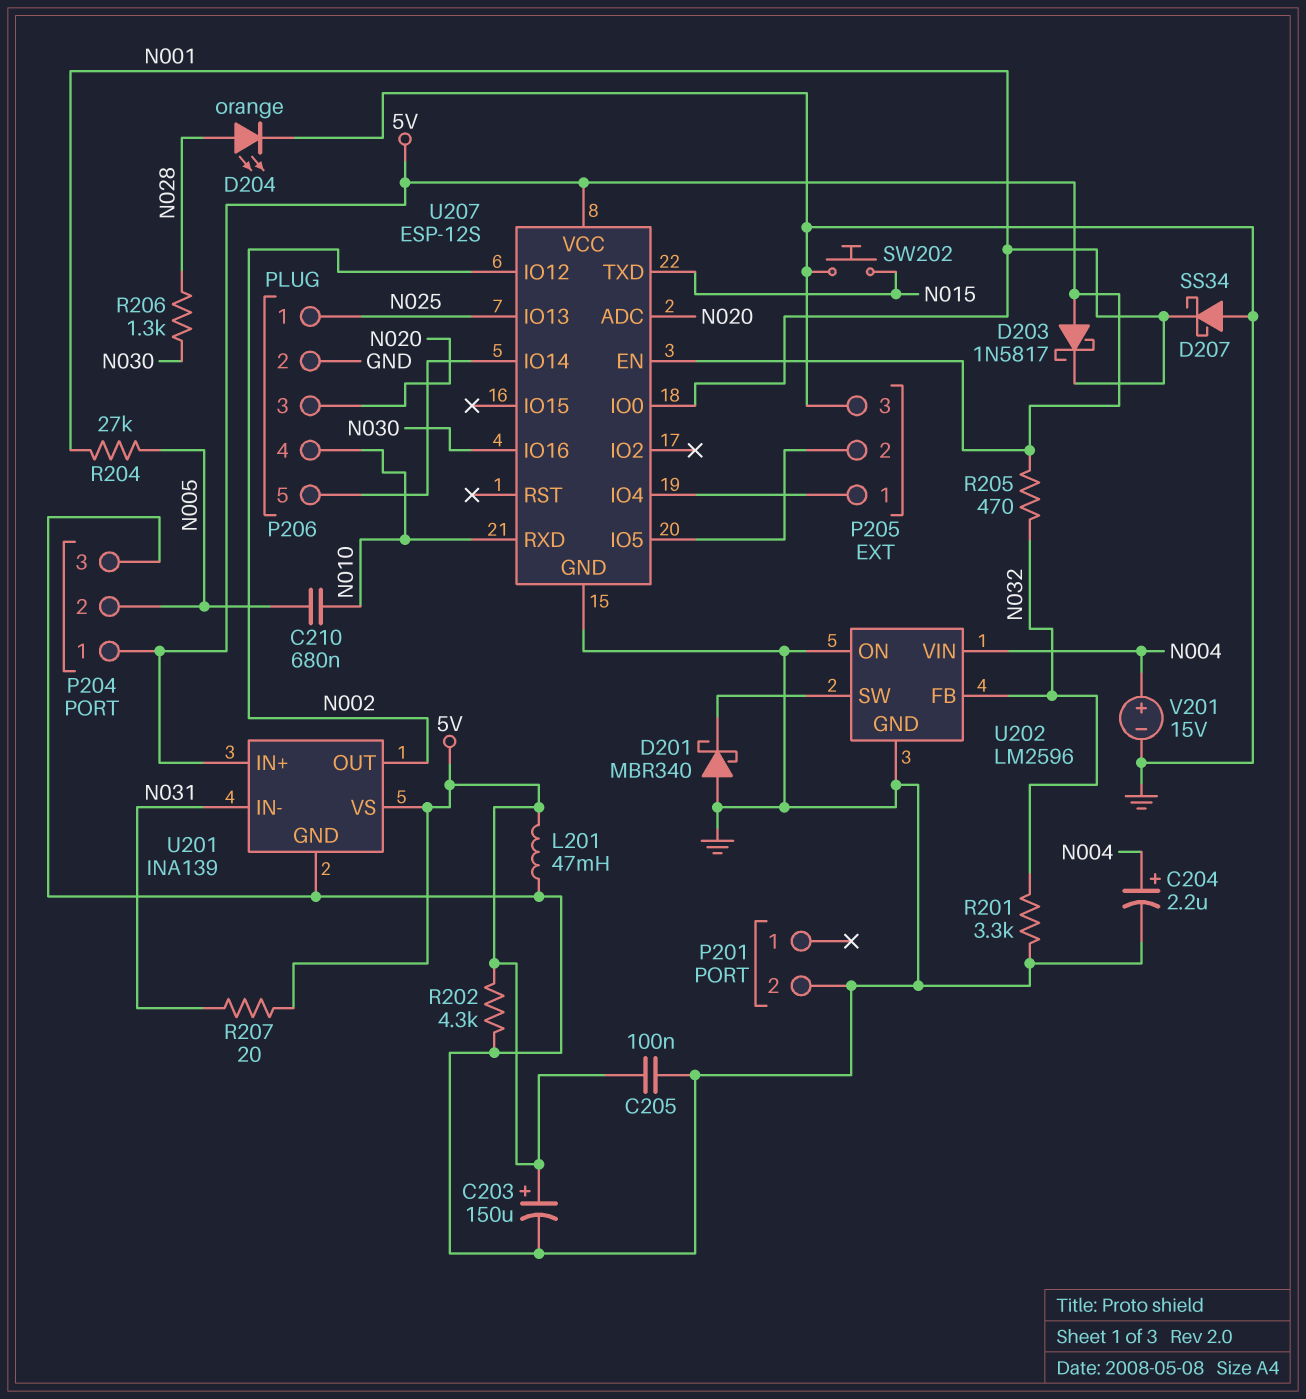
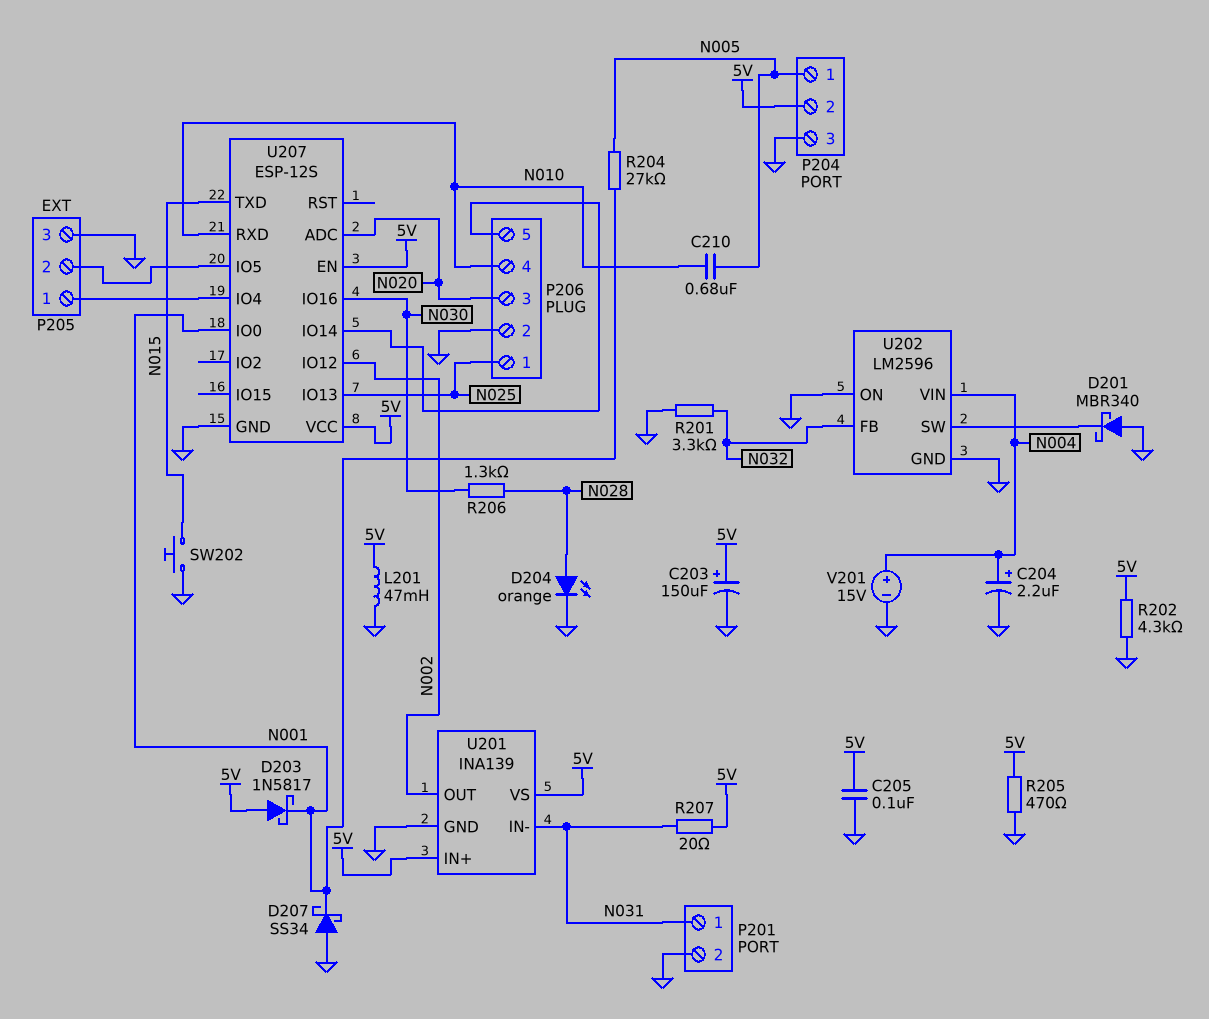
P201 pin 1: none -> N031
P204 pin 1: 5V -> N005
P204 pin 2: N005 -> 5V
R205: 470 (5V, N032) -> 470 (5V, GND)

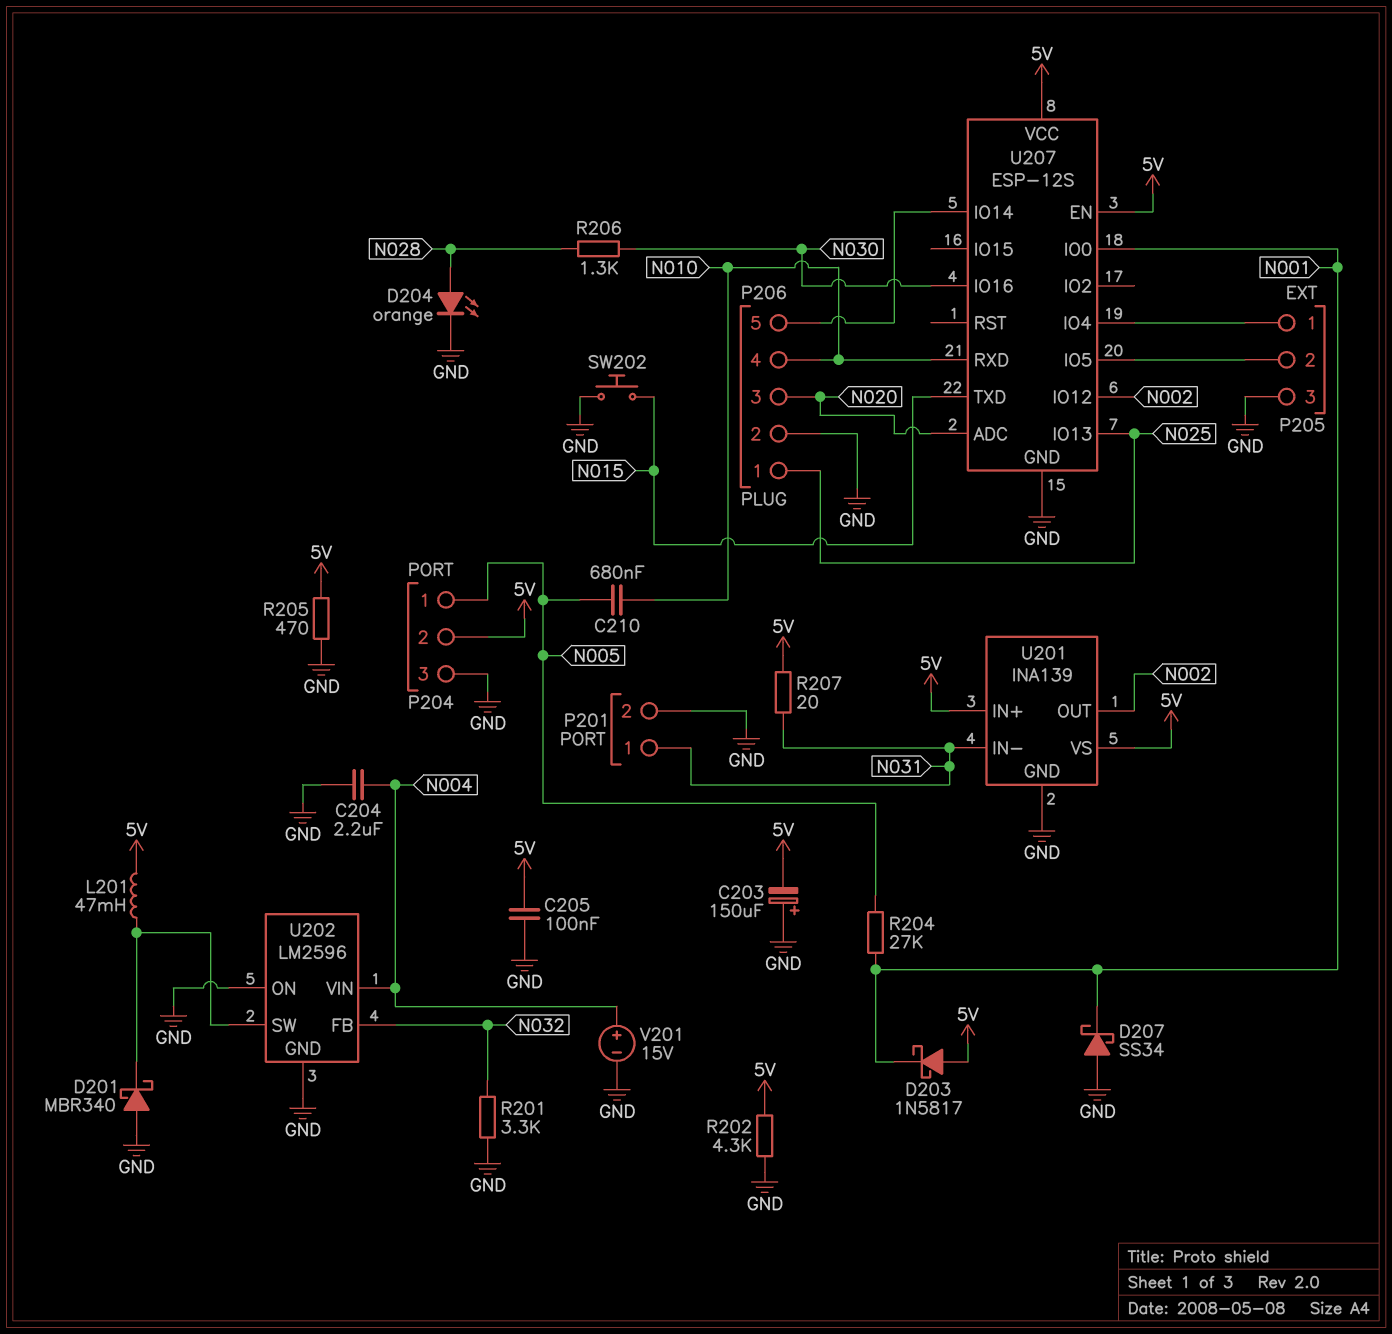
C203: 150uF (plus 5V, minus GND) -> 150uF (plus GND, minus 5V)
C204: 2.2uF (plus N004, minus GND) -> 2.2uF (GND, N004)
L201: 47mH (5V, GND) -> 47mH (5V, U202/SW)

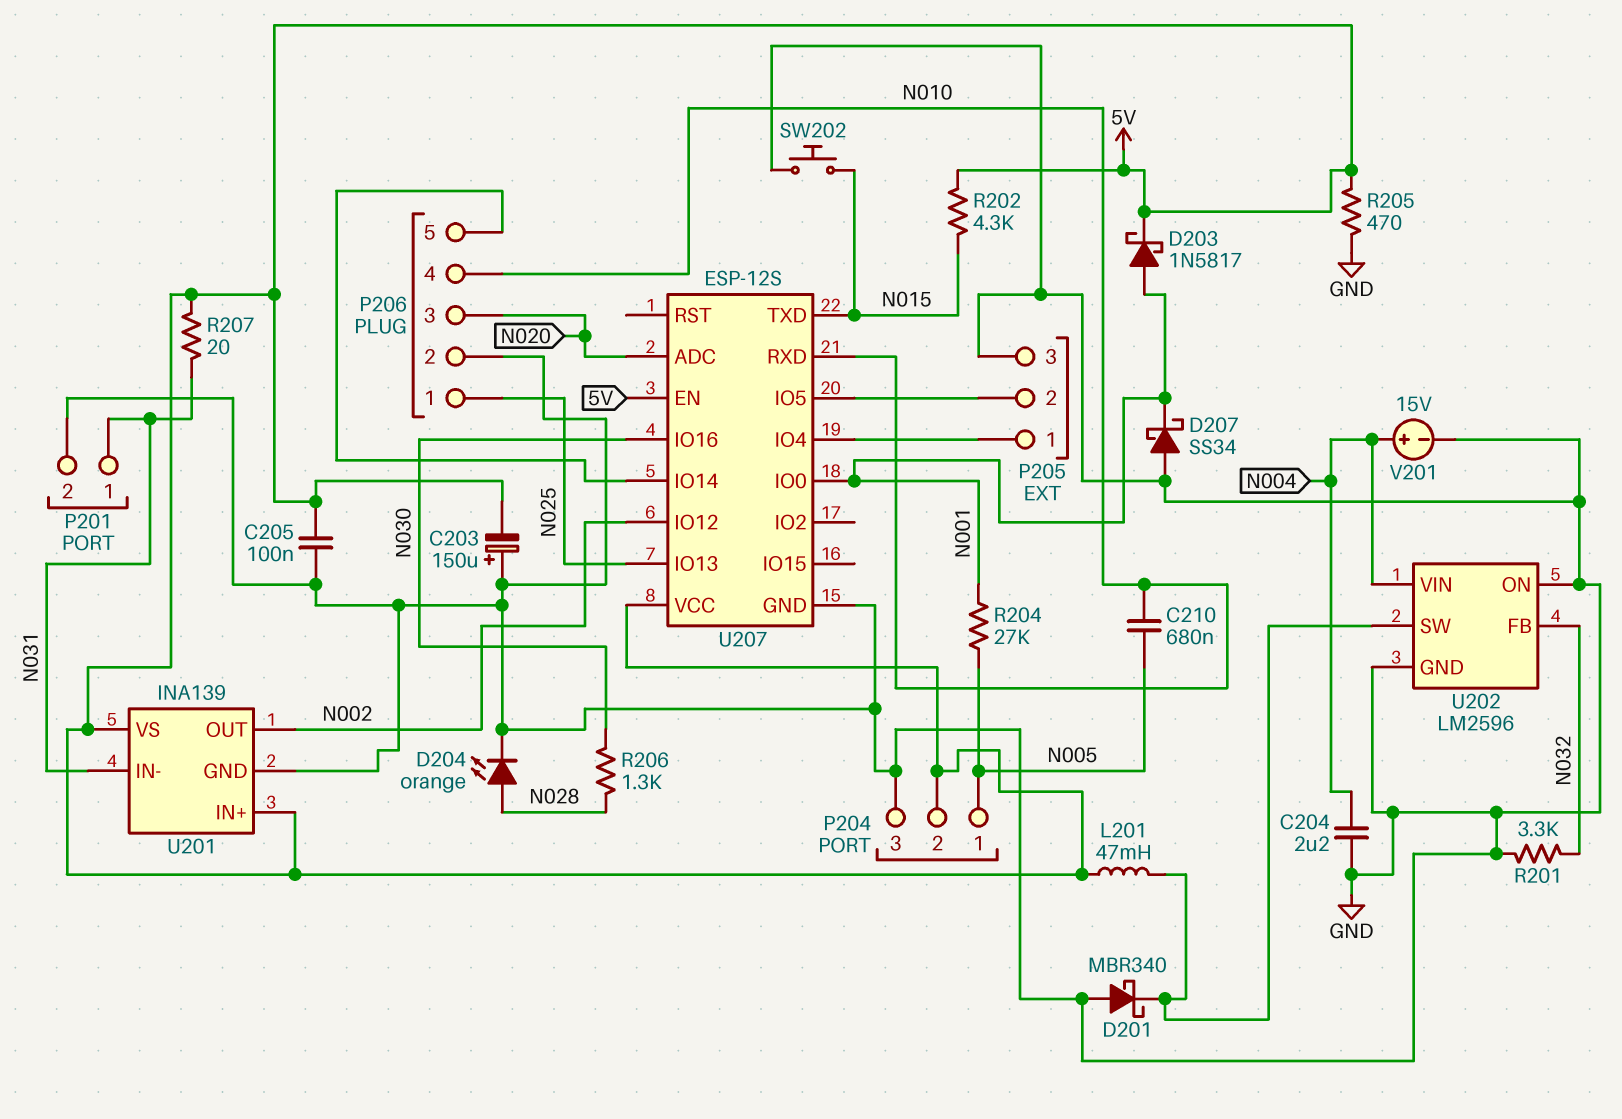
D203: schottky 1N5817 (A 5V, K N001) -> schottky 1N5817 (A N001, K 5V)
R202: 4.3k (5V, GND) -> 4.3k (5V, N015)

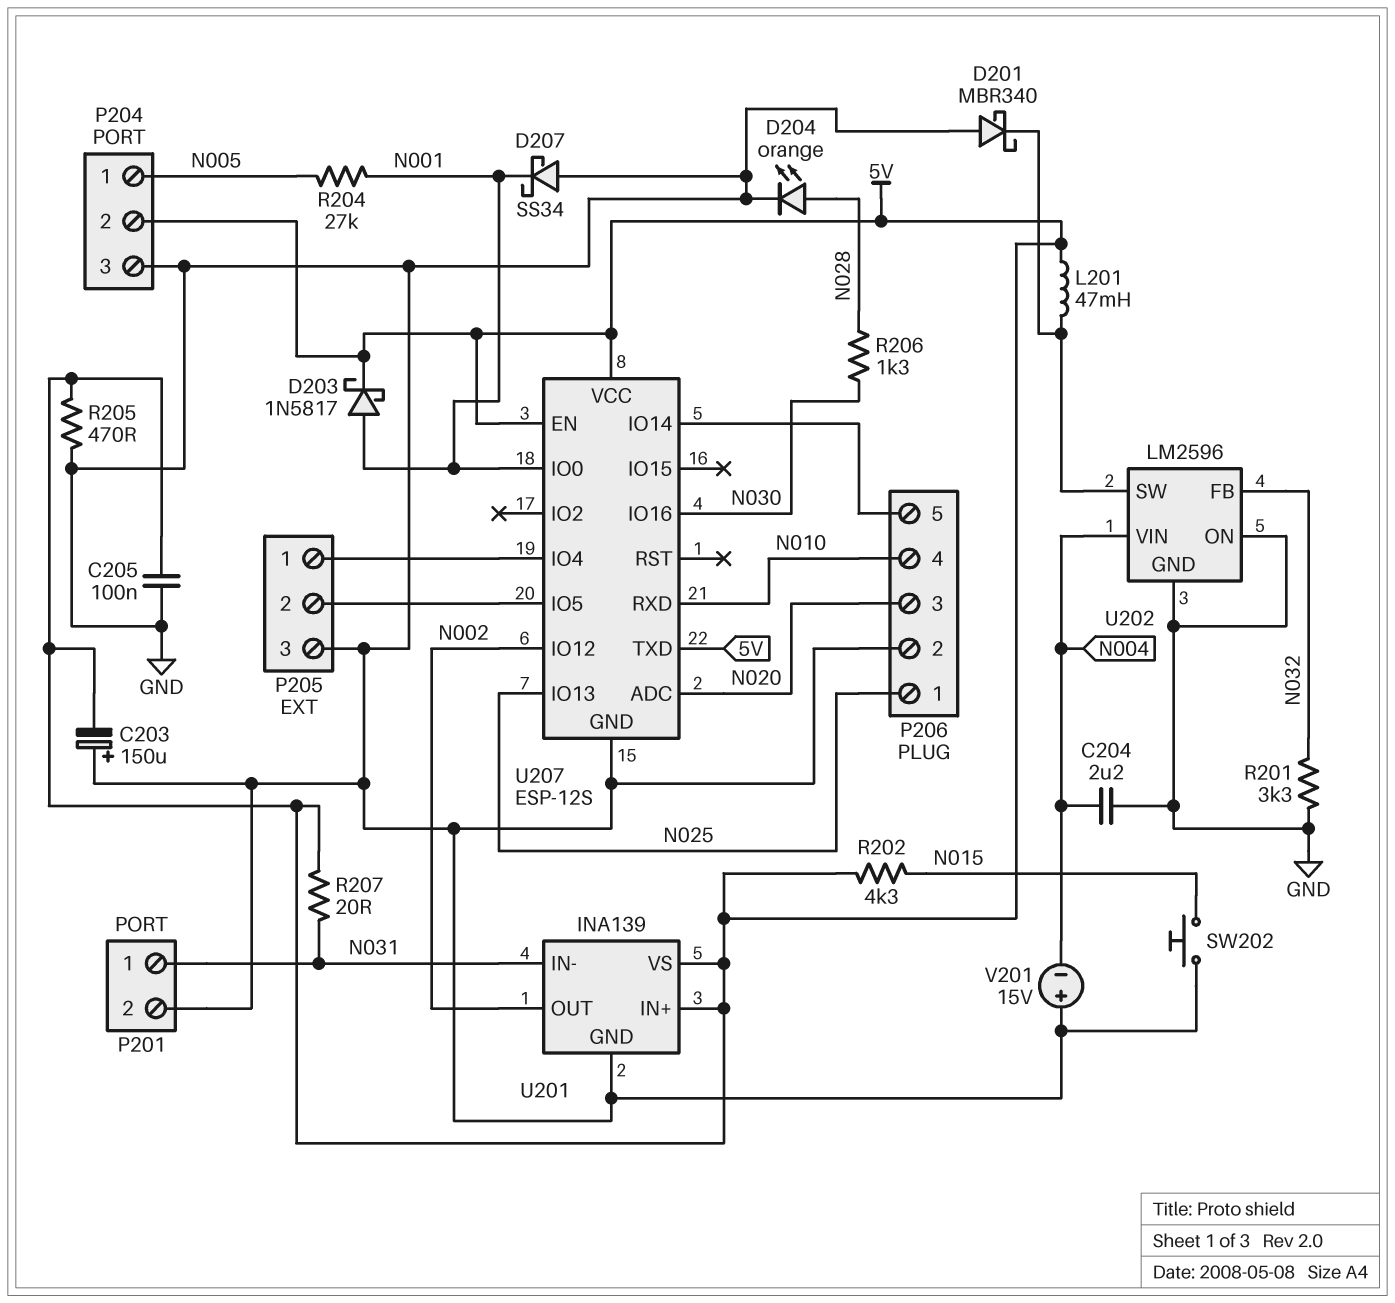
C210: 680nF (N005, N010) -> none
U207 pin TXD: N015 -> 5V
V201: 15V (plus N004, minus GND) -> 15V (plus GND, minus N004)

